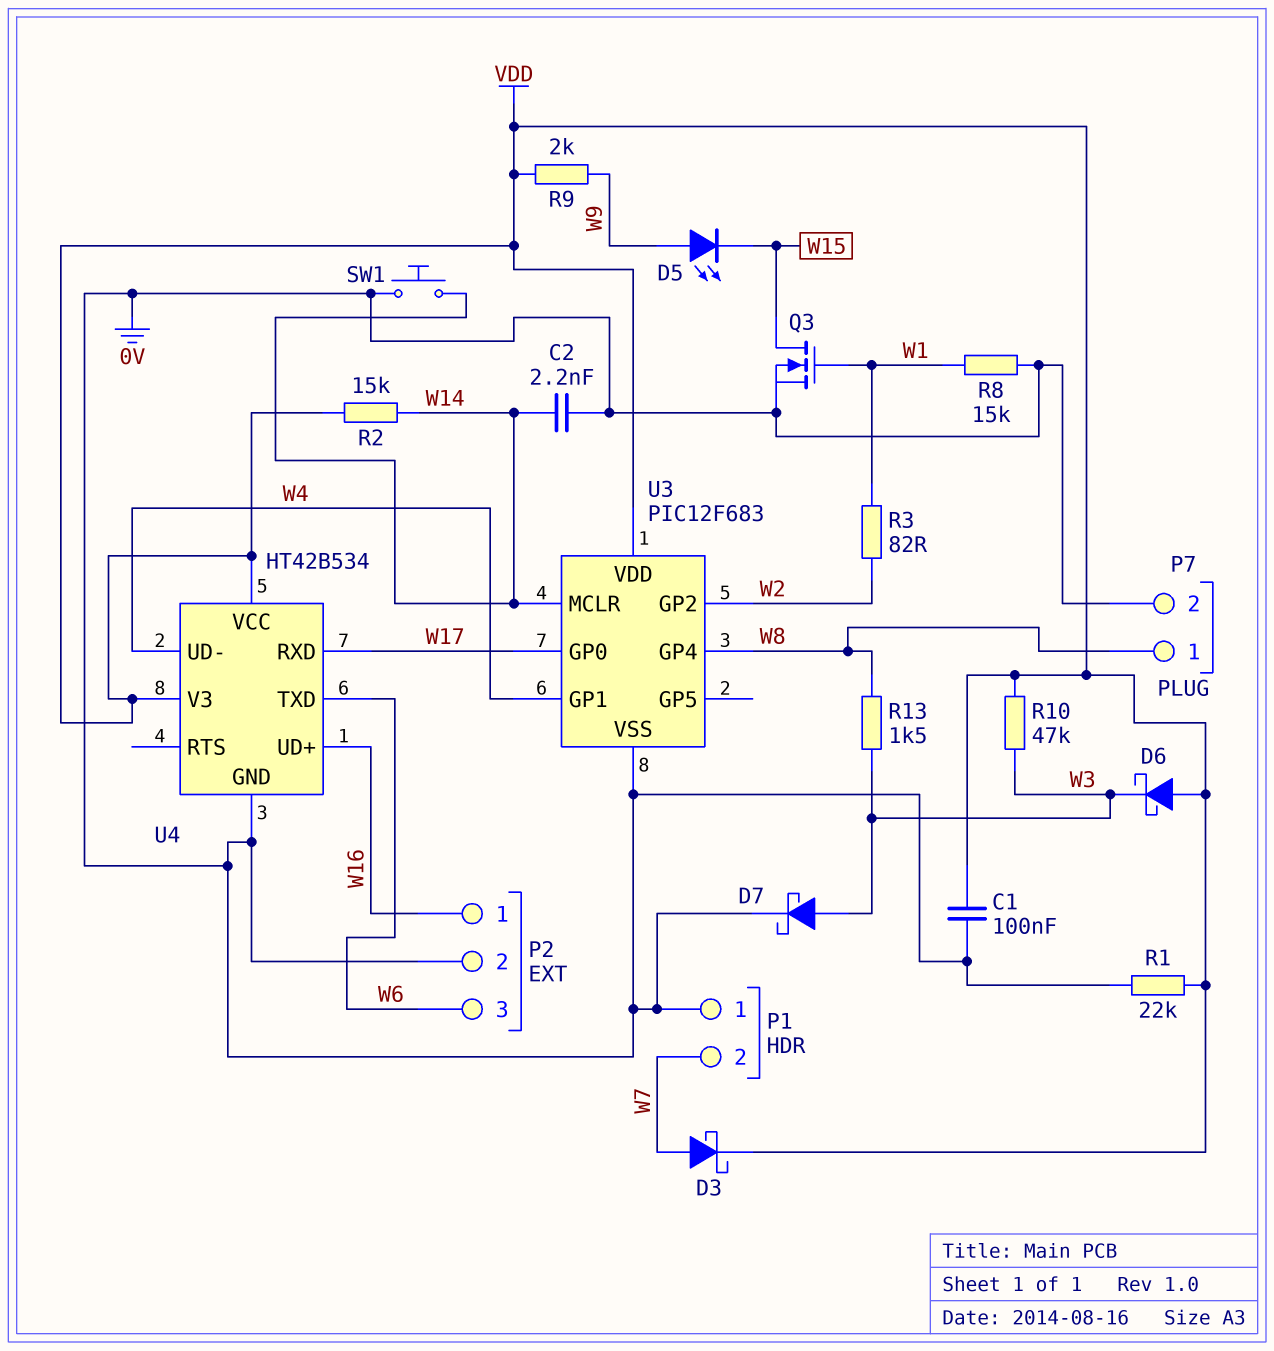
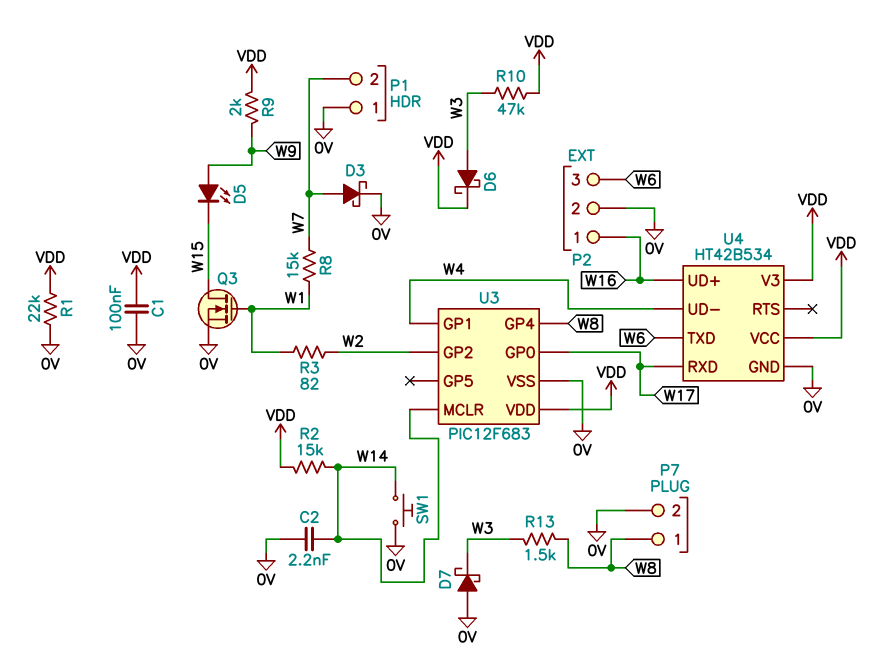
D3: schottky (A W7, K VDD) -> schottky (A W7, K 0V)
D6: schottky (A VDD, K W3) -> schottky (A W3, K VDD)
D7: schottky (A W3, K 0V) -> schottky (A 0V, K W3)
R8: 15k (0V, W1) -> 15k (W1, W7)

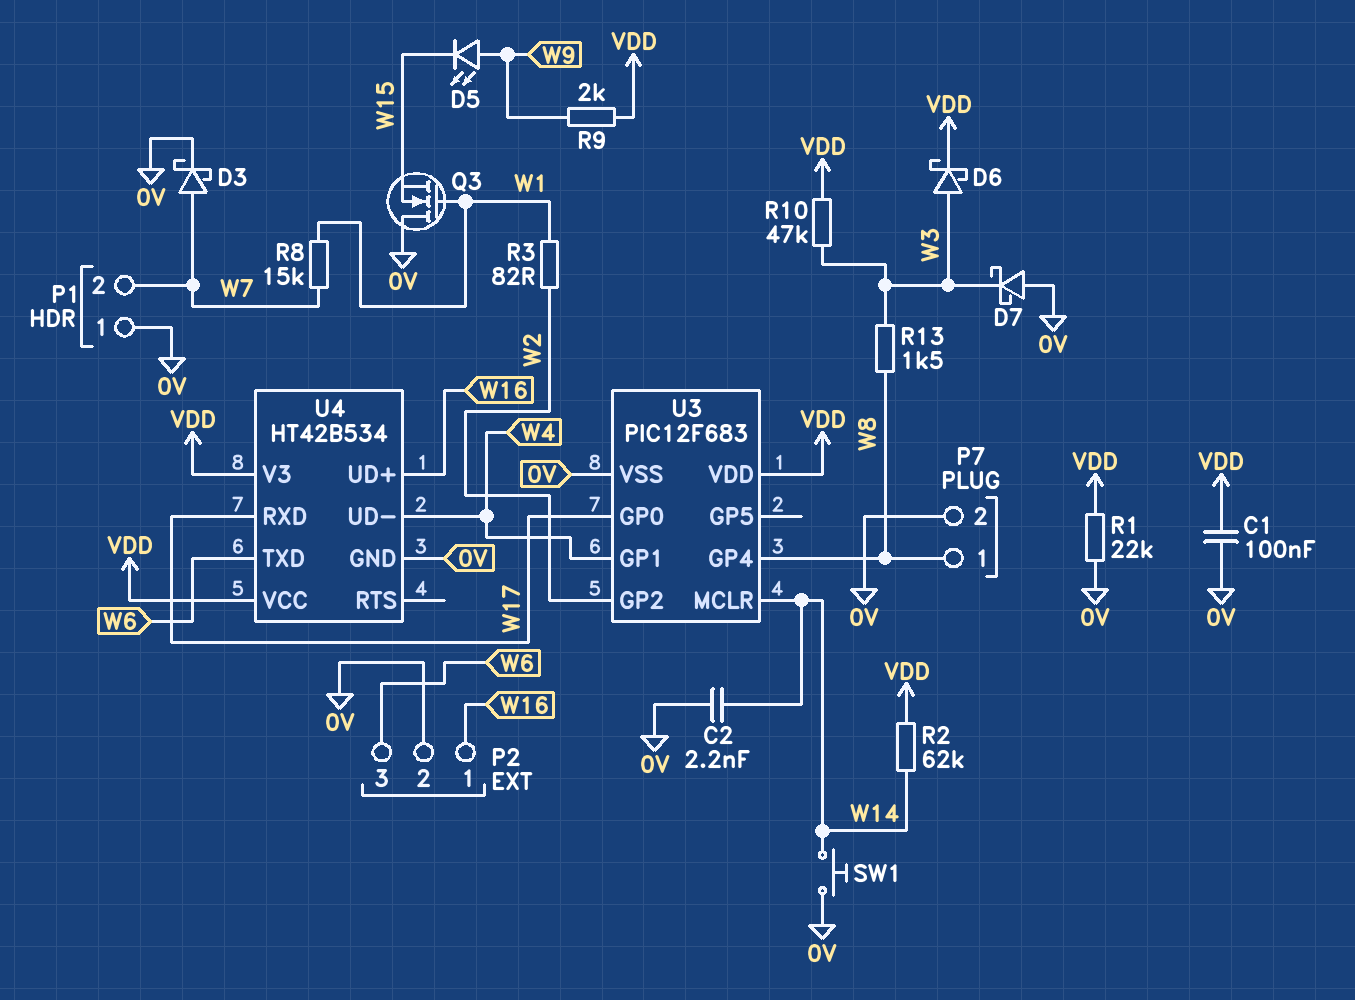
Q3: NMOS (G W1, D W15, S 0V) -> NMOS (G W1, D 0V, S W15)
R2: 15k (VDD, W14) -> 62k (VDD, W14)

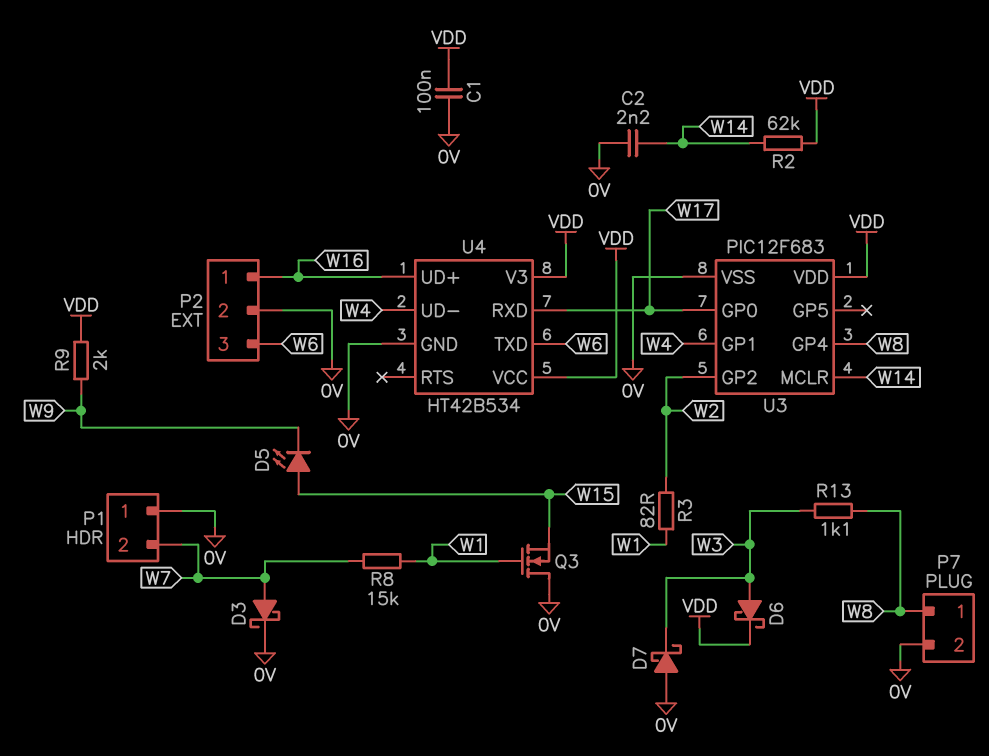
D5: LED (A W9, K W15) -> LED (A W15, K W9)
R1: 22k (0V, VDD) -> none
R10: 47k (VDD, W3) -> none
R13: 1.5k (W3, W8) -> 1.1k (W3, W8)
SW1: button (0V, W14) -> none

